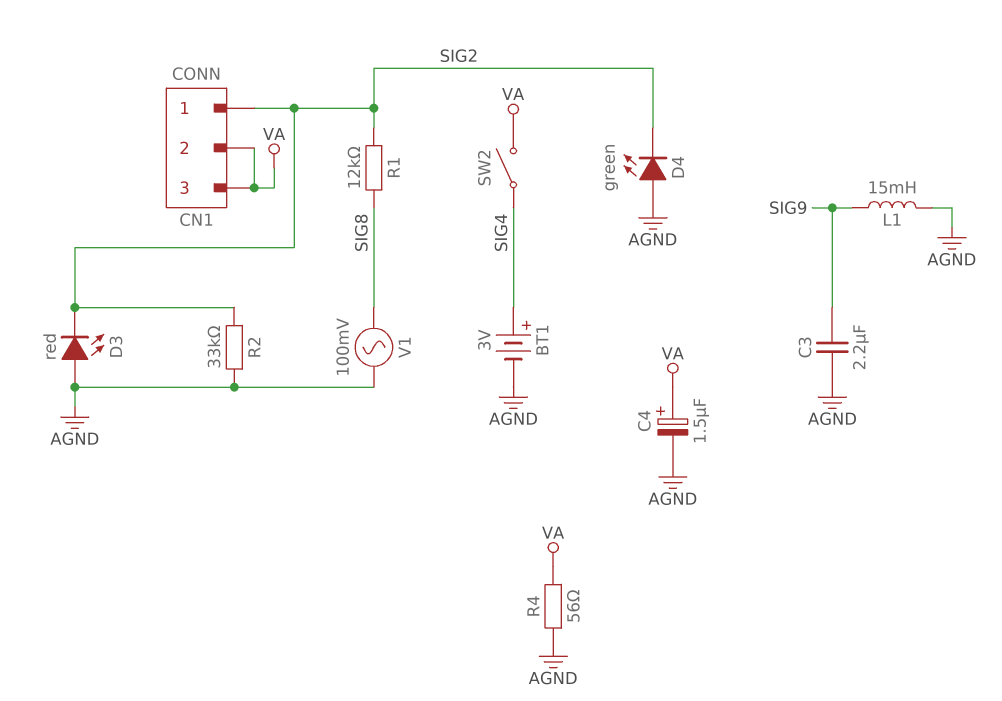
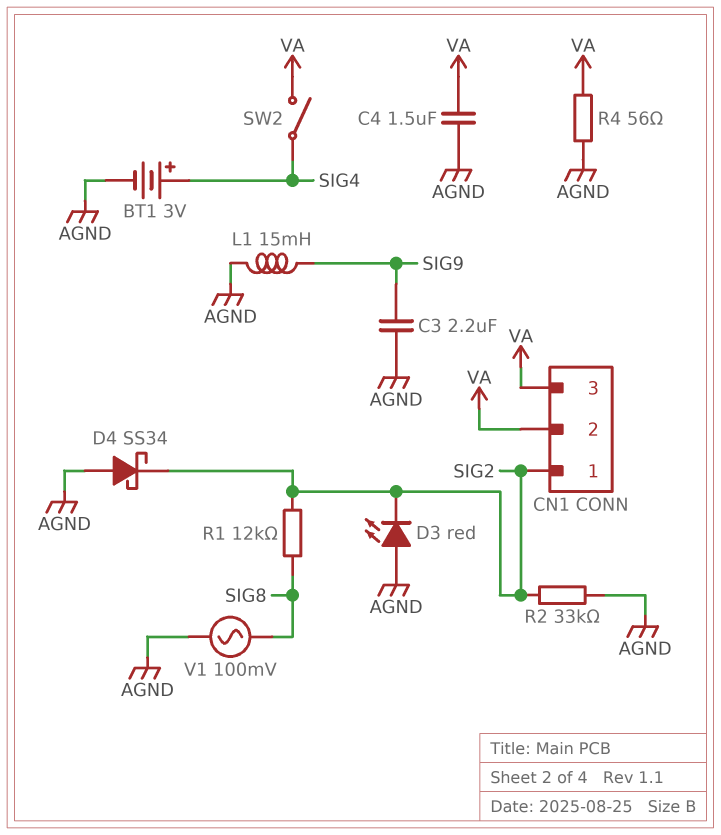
C4: 1.5uF (plus VA, minus AGND) -> 1.5uF (AGND, VA)
D4: LED green (A AGND, K SIG2) -> schottky SS34 (A AGND, K SIG2)

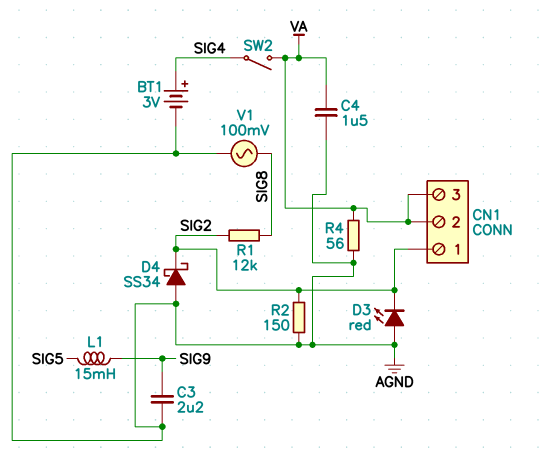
L1: 15mH (AGND, SIG9) -> 15mH (SIG5, SIG9)
R2: 33k (AGND, SIG2) -> 150 (AGND, SIG2)

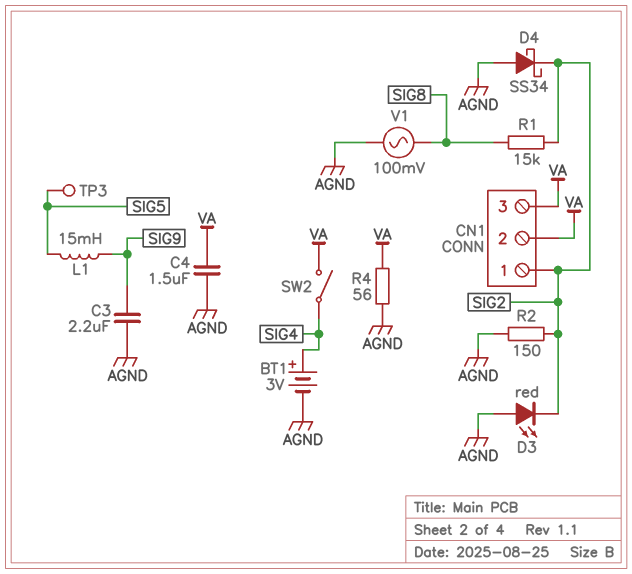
R1: 12k (SIG2, SIG8) -> 15k (SIG2, SIG8)
TP3: none -> test point (SIG5)

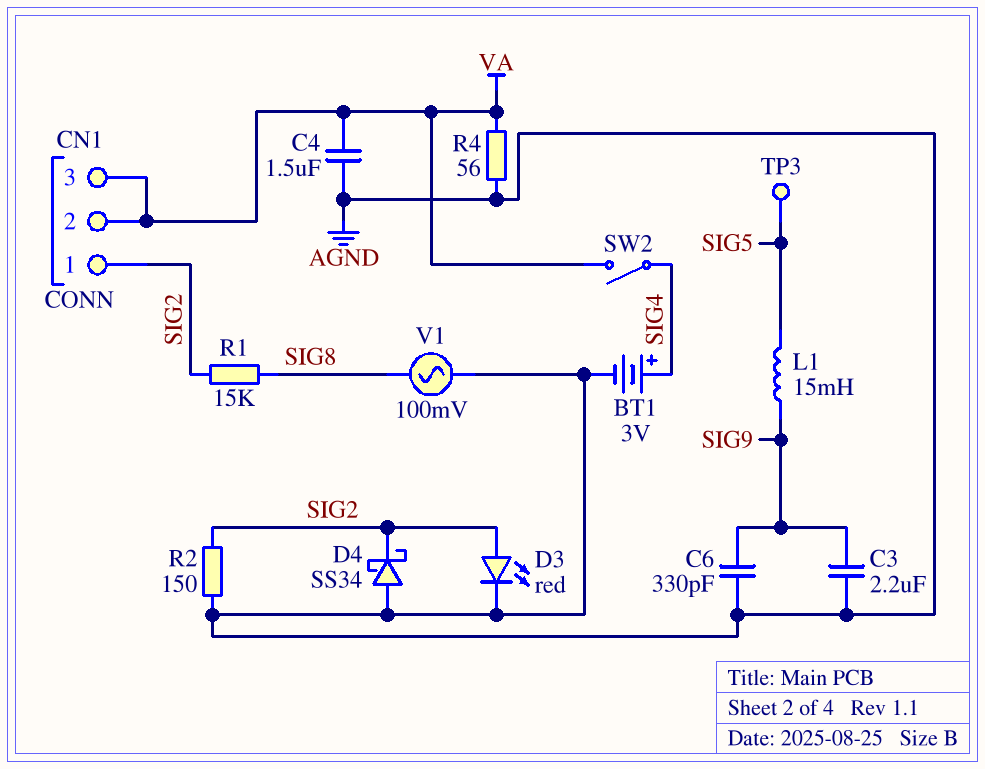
C6: none -> 330pF (AGND, SIG9)
D3: LED red (A AGND, K SIG2) -> LED red (A SIG2, K AGND)

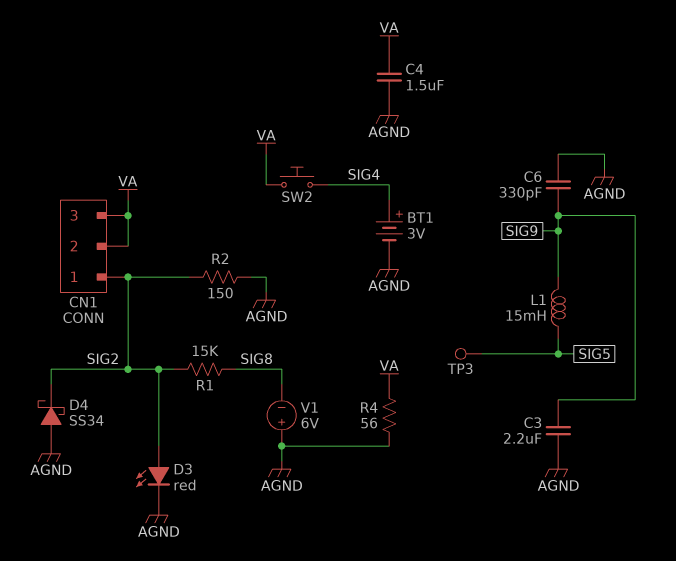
SW2: switch (SIG4, VA) -> button (SIG4, VA)
V1: AC 100mV (AGND, SIG8) -> 6V (plus AGND, minus SIG8)

